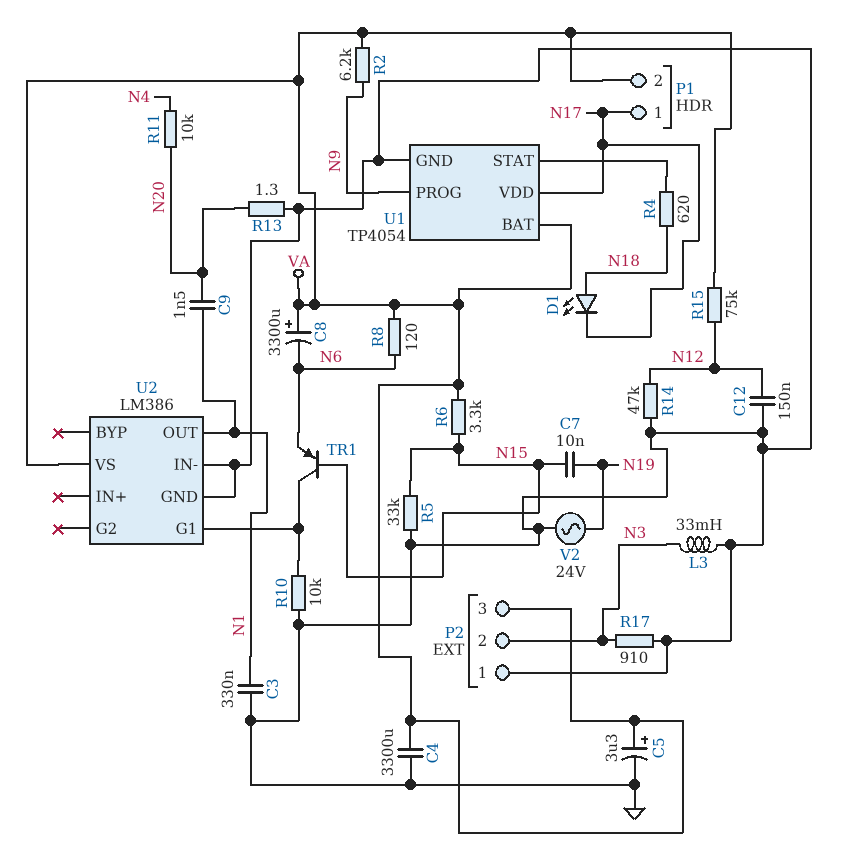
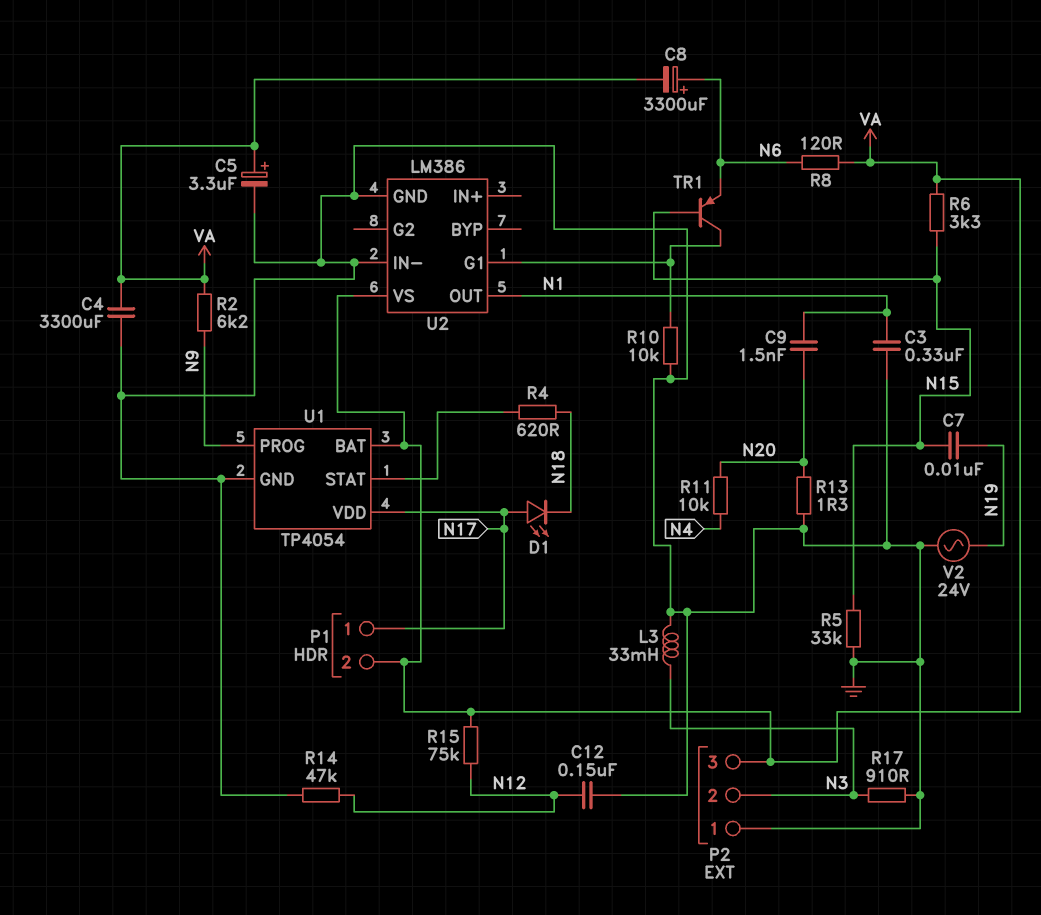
C8: 3300uF (plus VA, minus N6) -> 3300uF (plus N6, minus VA)
D1: LED (A N18, K N17) -> LED (A N17, K N18)

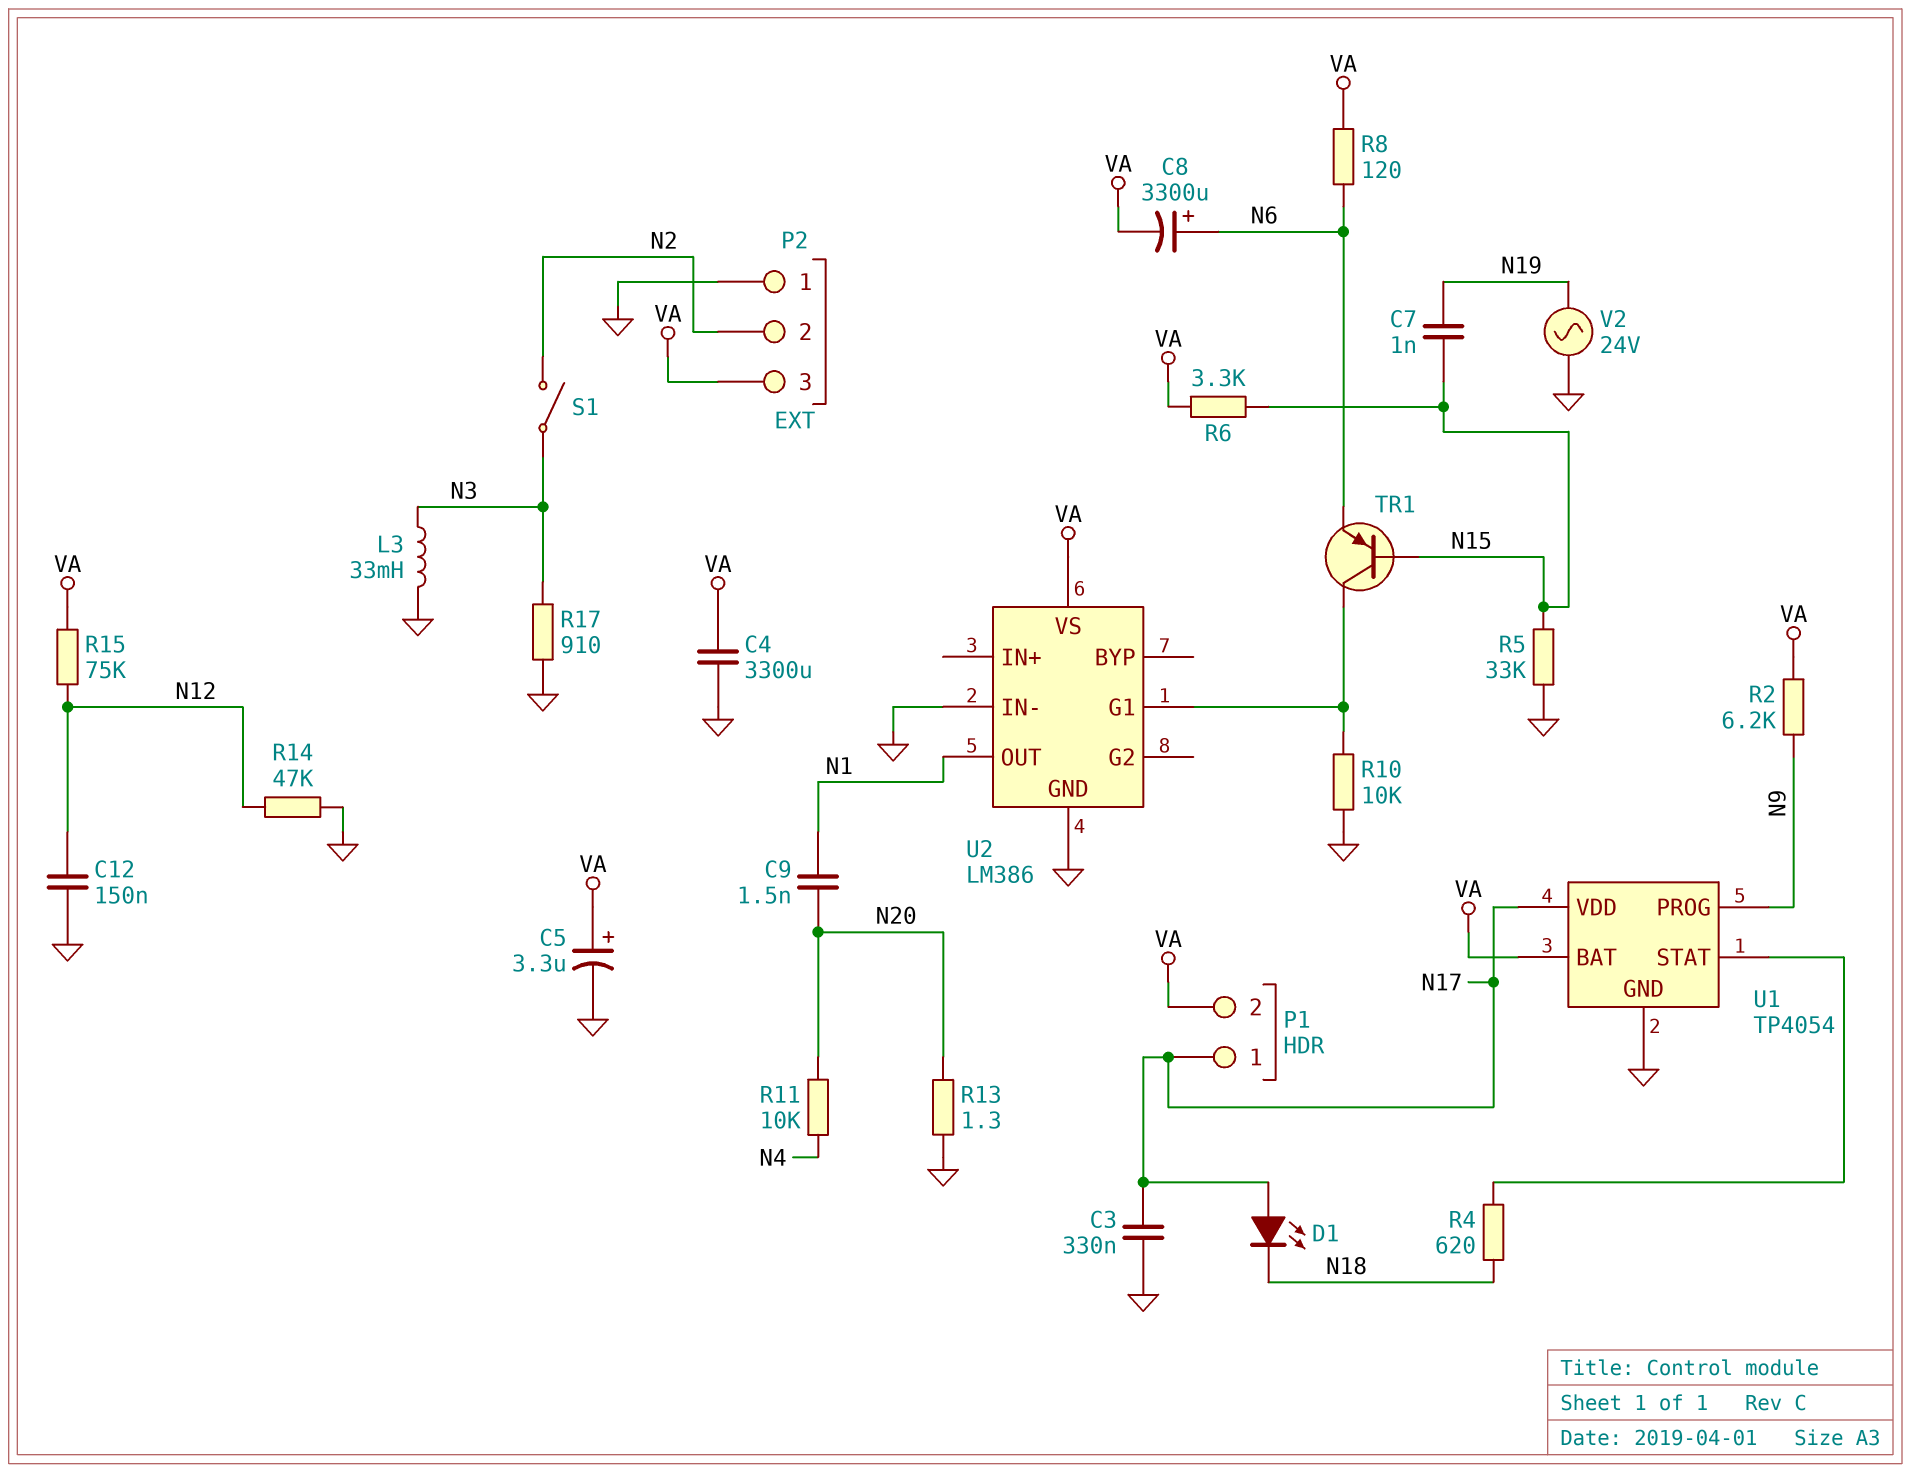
C3: 330nF (GND, N1) -> 330nF (GND, N17)
C7: 10nF (N15, N19) -> 1nF (N15, N19)
P2 pin 2: N3 -> N2
S1: none -> switch (N2, N3)

